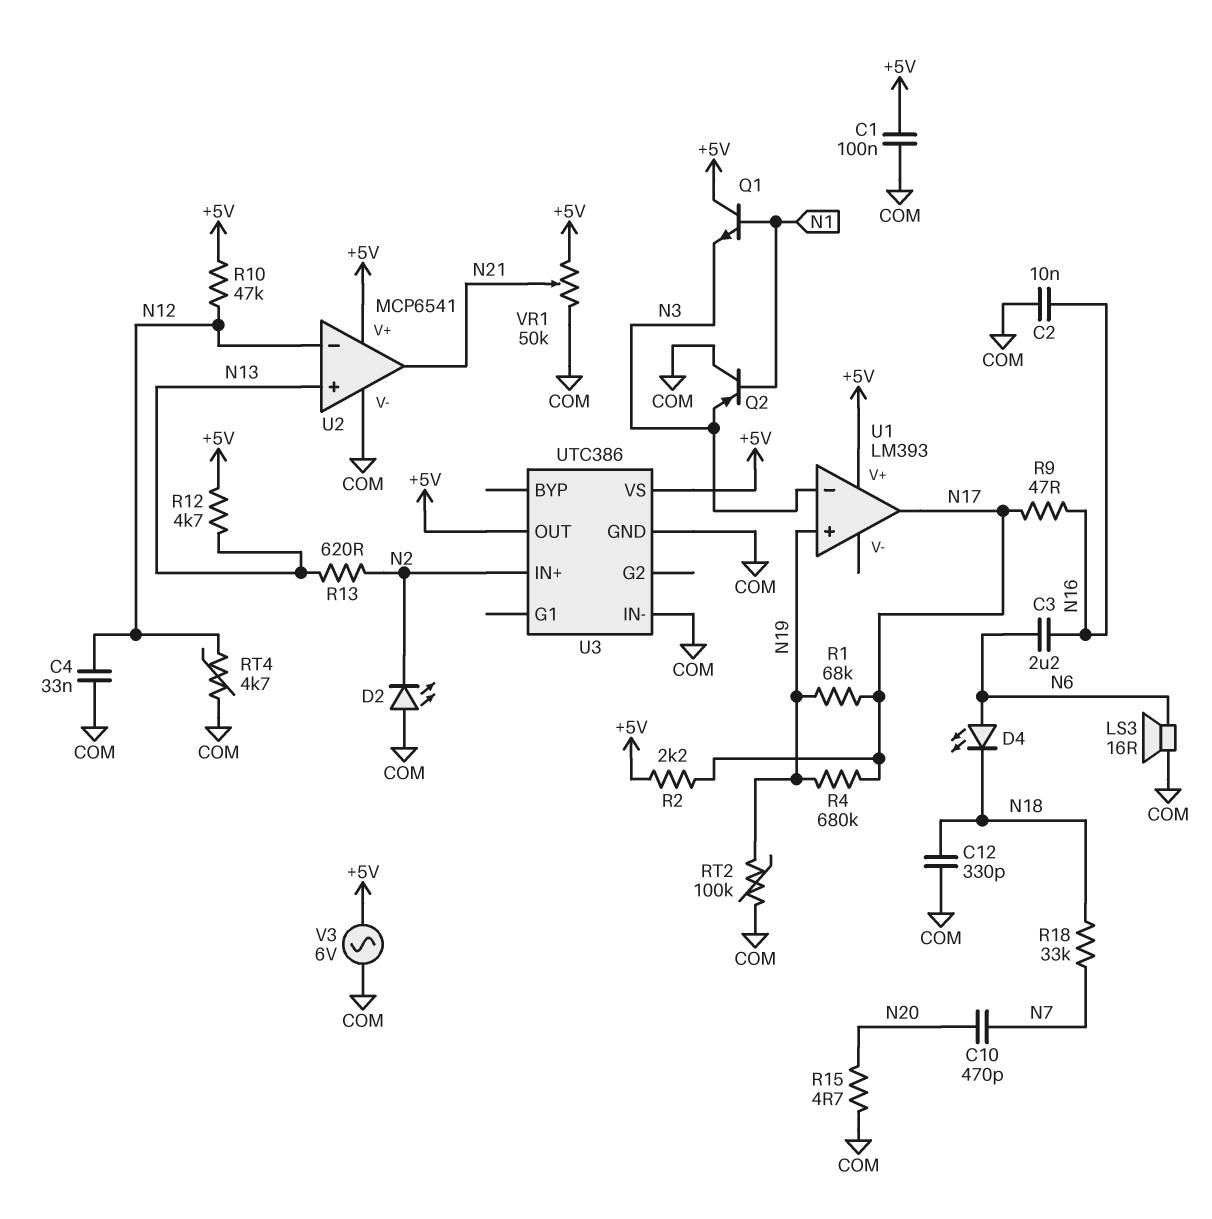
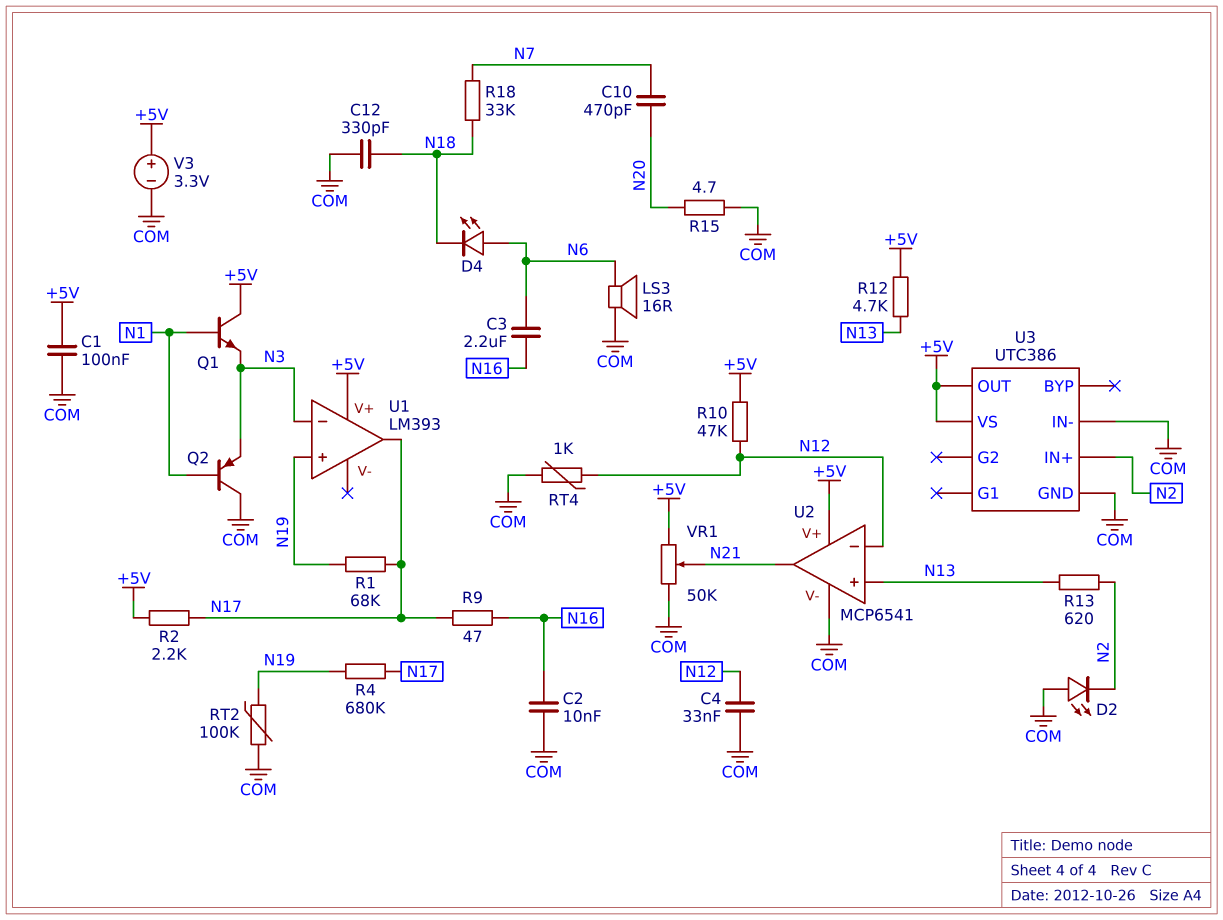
RT4: 4.7k (COM, N12) -> 1k (COM, N12)
V3: AC 6V (+5V, COM) -> 3.3V (plus +5V, minus COM)

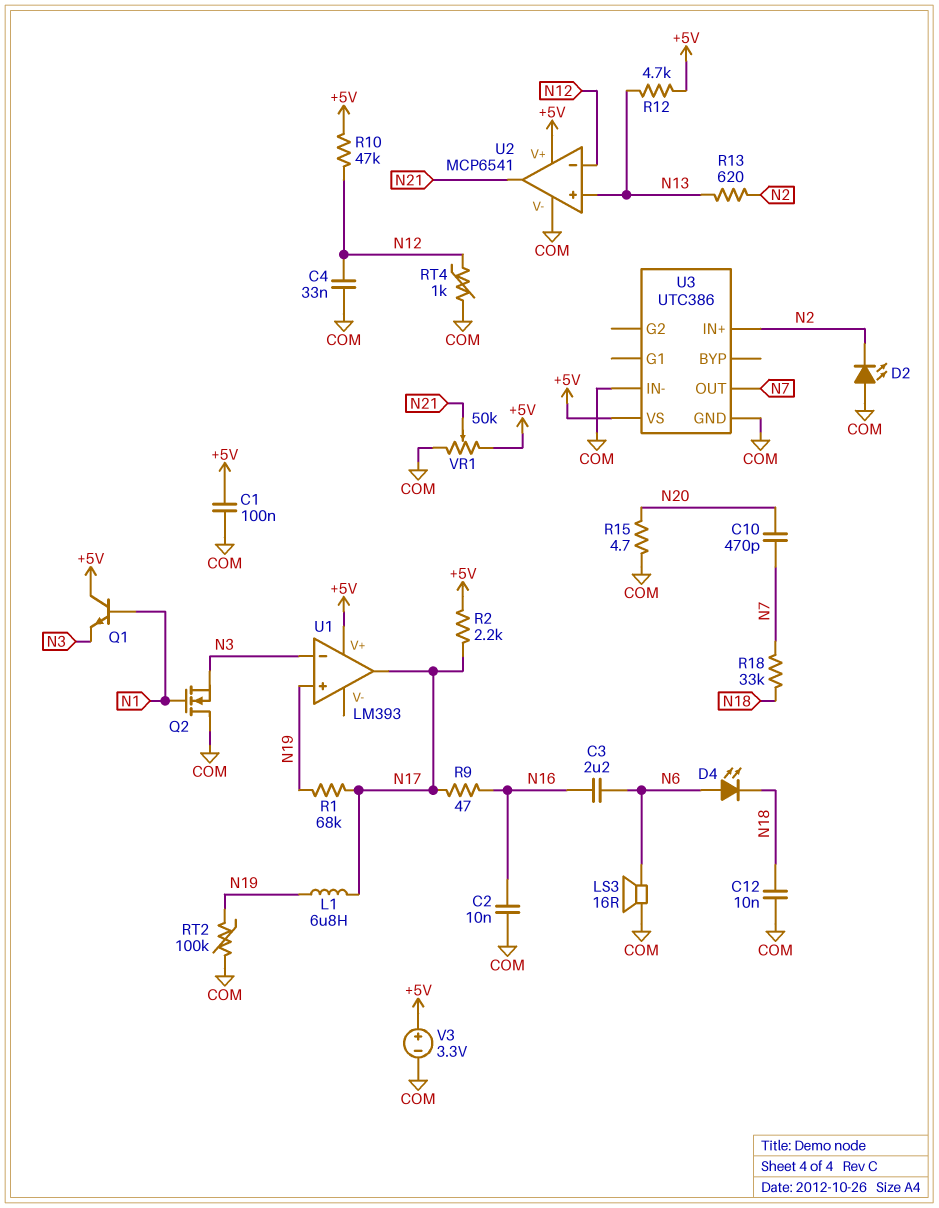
C12: 330pF (COM, N18) -> 10nF (COM, N18)
L1: none -> 6.8uH (N17, N19)
Q2: PNP (B N1, C COM, E N3) -> NMOS (G N1, D COM, S N3)
R4: 680k (N17, N19) -> none
U3 pin OUT: +5V -> N7

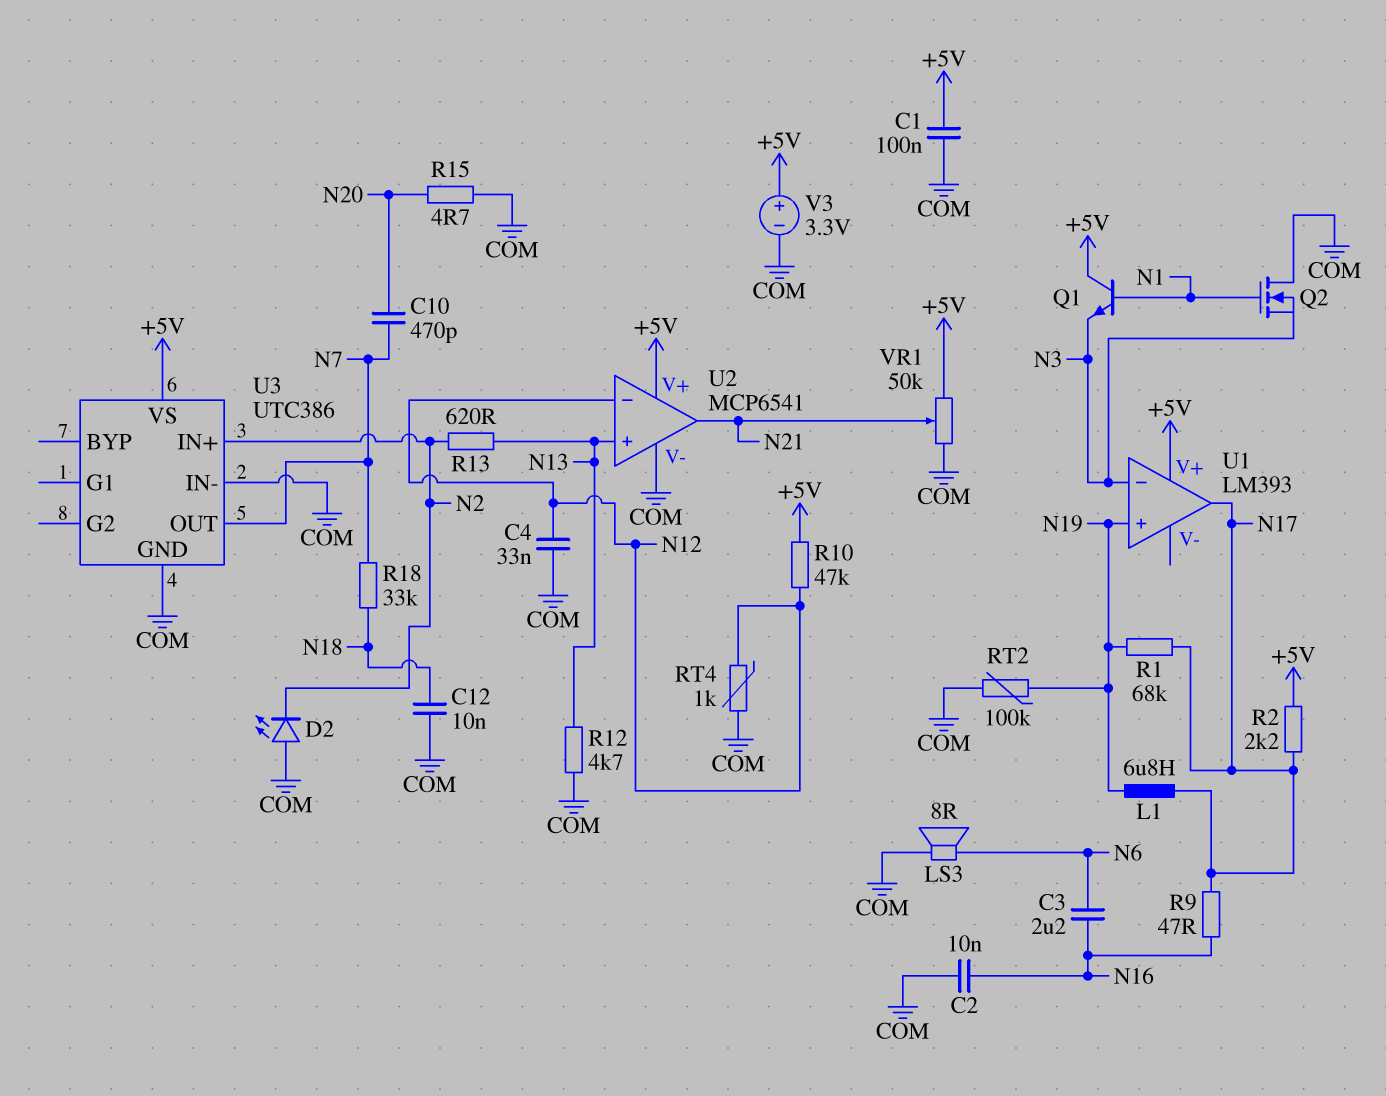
D4: LED (A N6, K N18) -> none
LS3: speaker 16R (COM, N6) -> speaker 8R (COM, N6)
R12: 4.7k (+5V, N13) -> 4.7k (COM, N13)

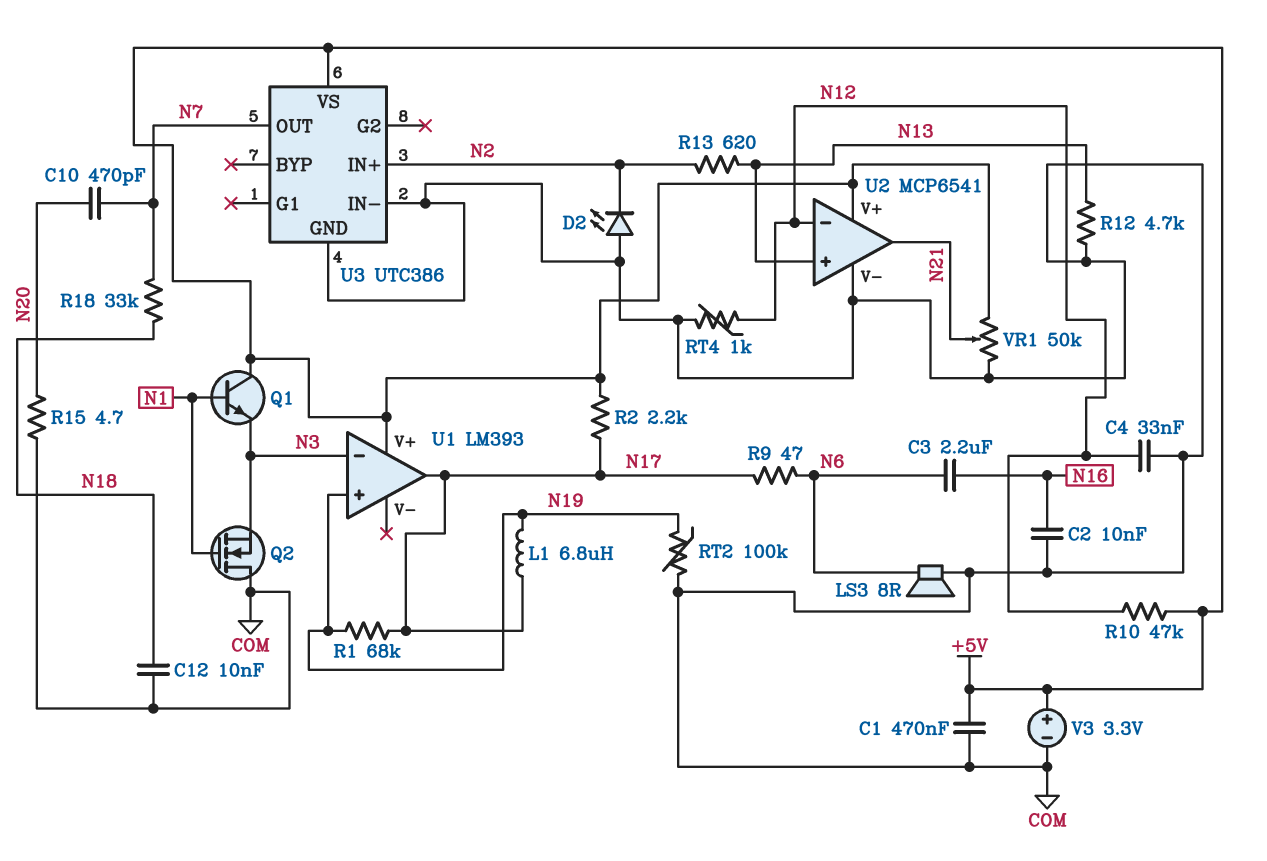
C1: 100nF (+5V, COM) -> 470nF (+5V, COM)
R9: 47 (N16, N17) -> 47 (N6, N17)

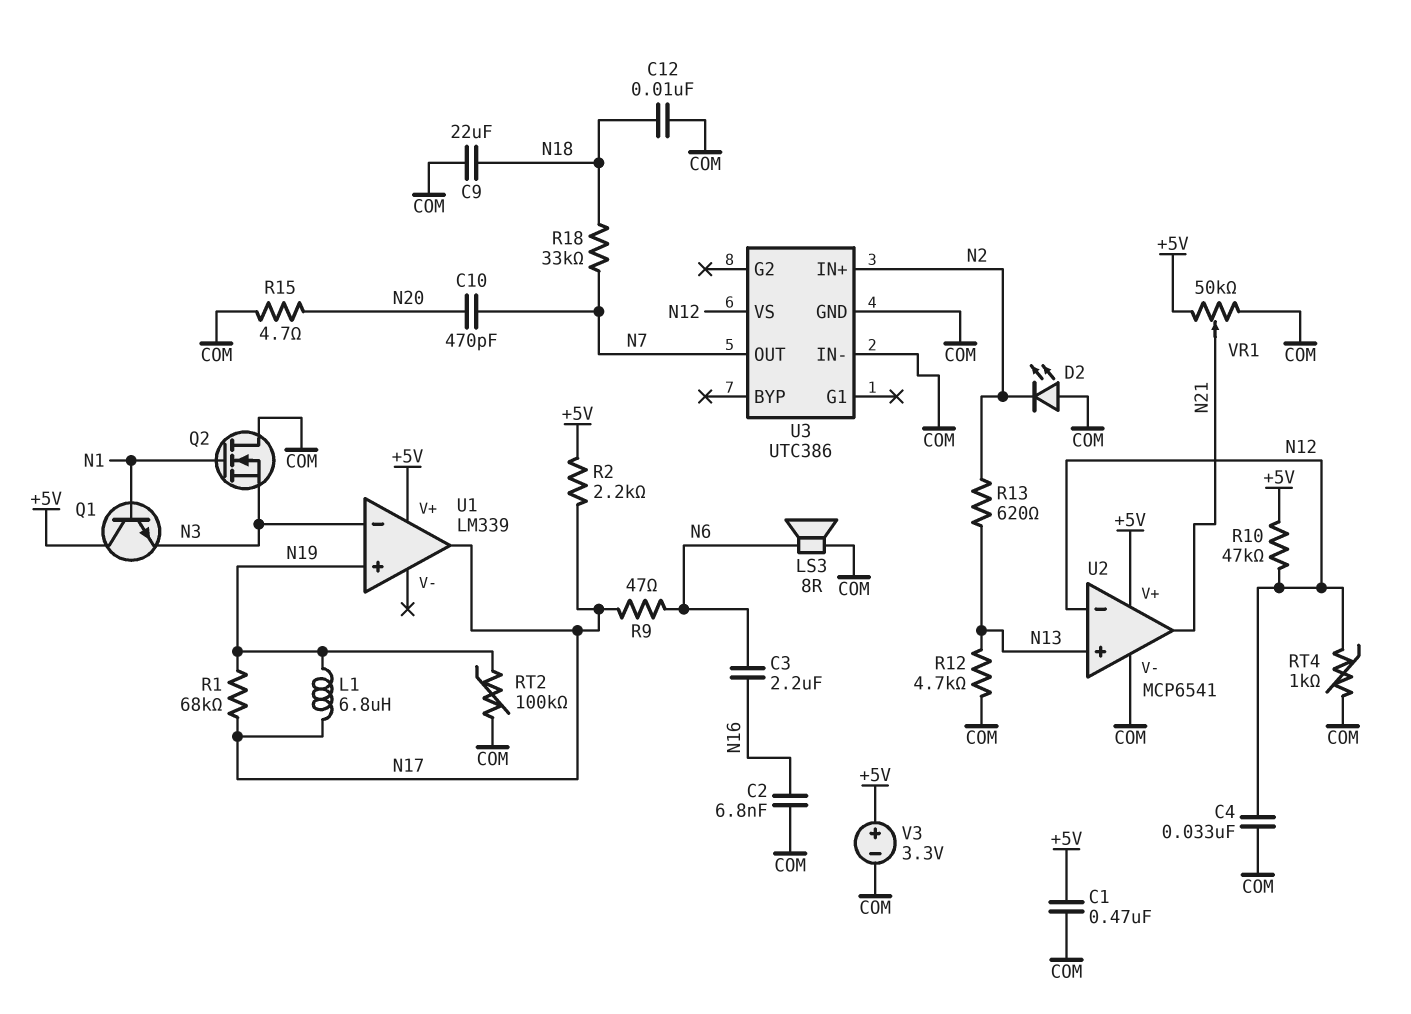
C2: 10nF (COM, N16) -> 6.8nF (COM, N16)
C9: none -> 22uF (COM, N18)
U1: LM393 -> LM339
U3 pin VS: +5V -> N12

